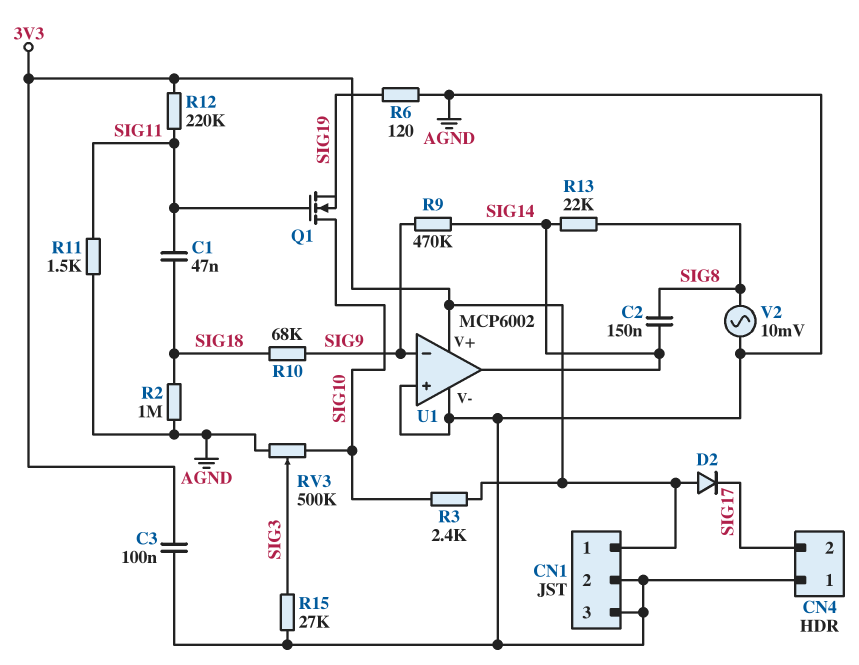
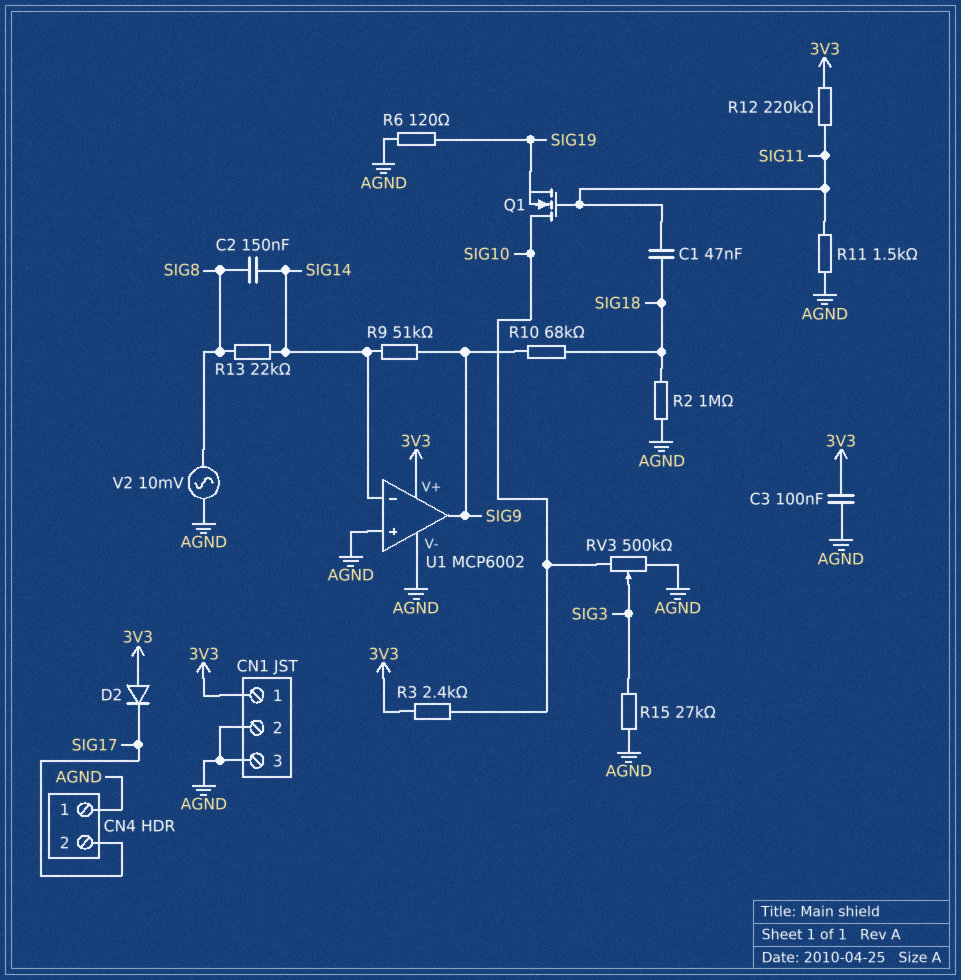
R9: 470k (SIG9, SIG14) -> 51k (SIG9, SIG14)
U1 pin in-: SIG9 -> SIG14
U1 pin out: SIG14 -> SIG9

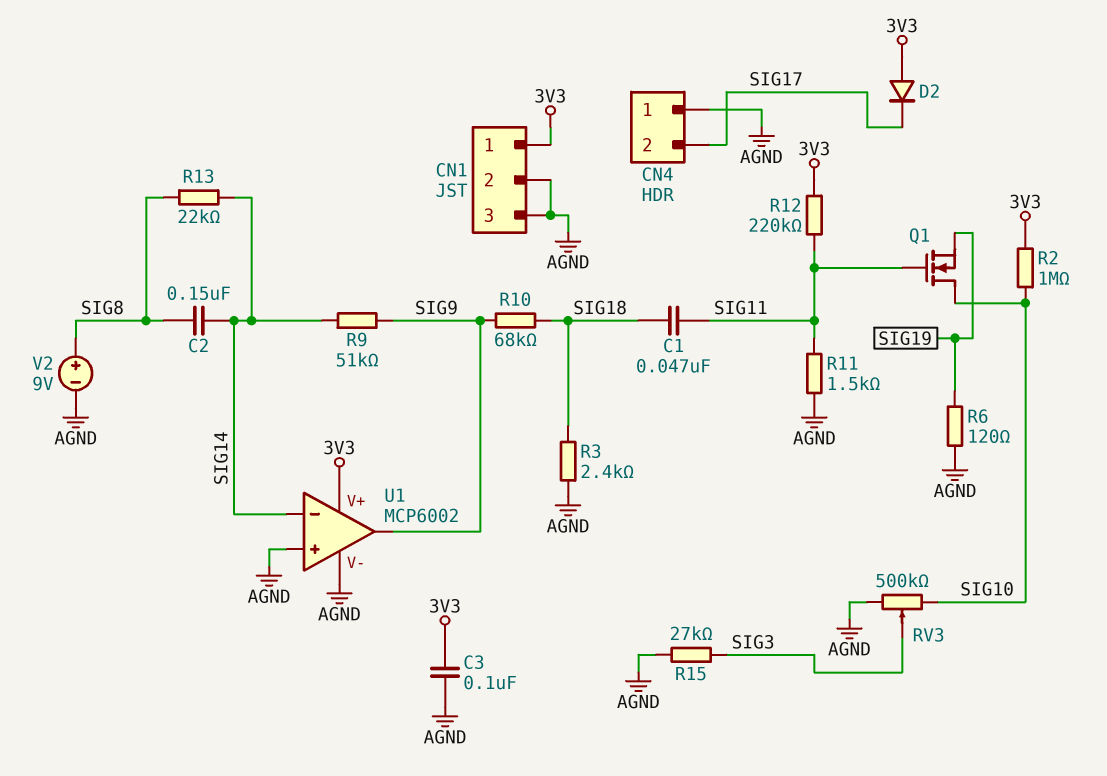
R2: 1M (AGND, SIG18) -> 1M (3V3, SIG10)
R3: 2.4k (3V3, SIG10) -> 2.4k (AGND, SIG18)
V2: AC 10mV (AGND, SIG8) -> 9V (plus SIG8, minus AGND)

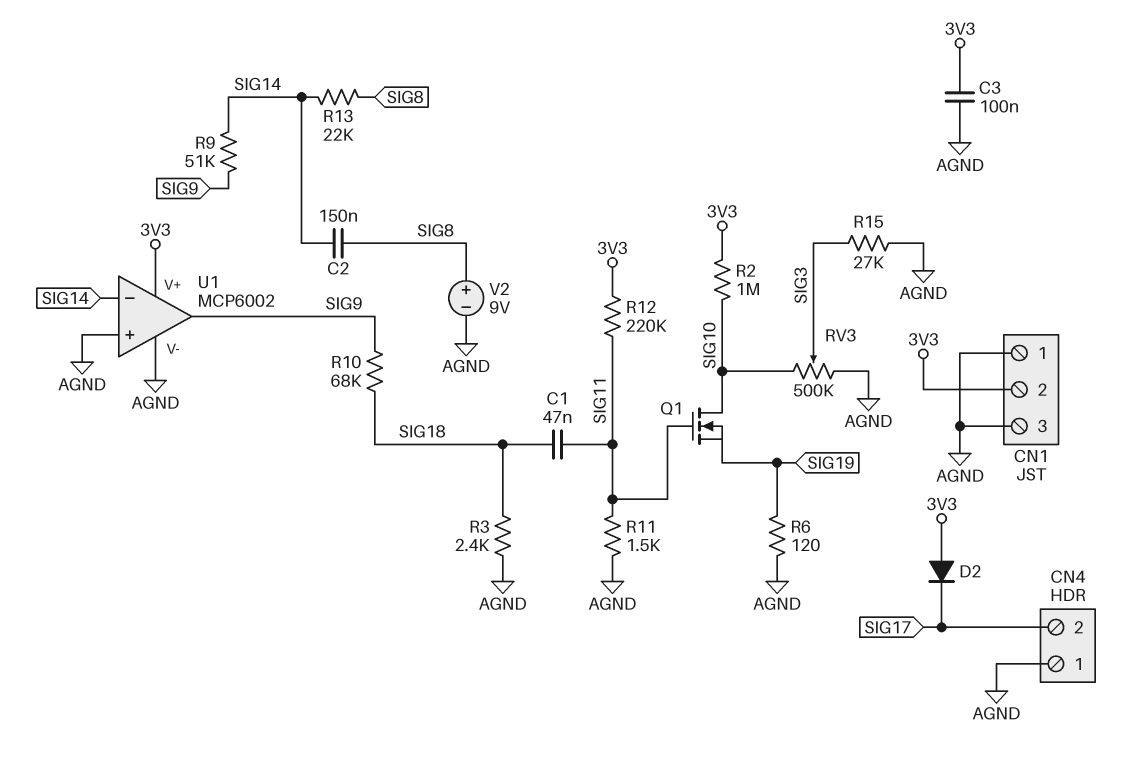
CN1 pin 1: 3V3 -> AGND
CN1 pin 2: AGND -> 3V3

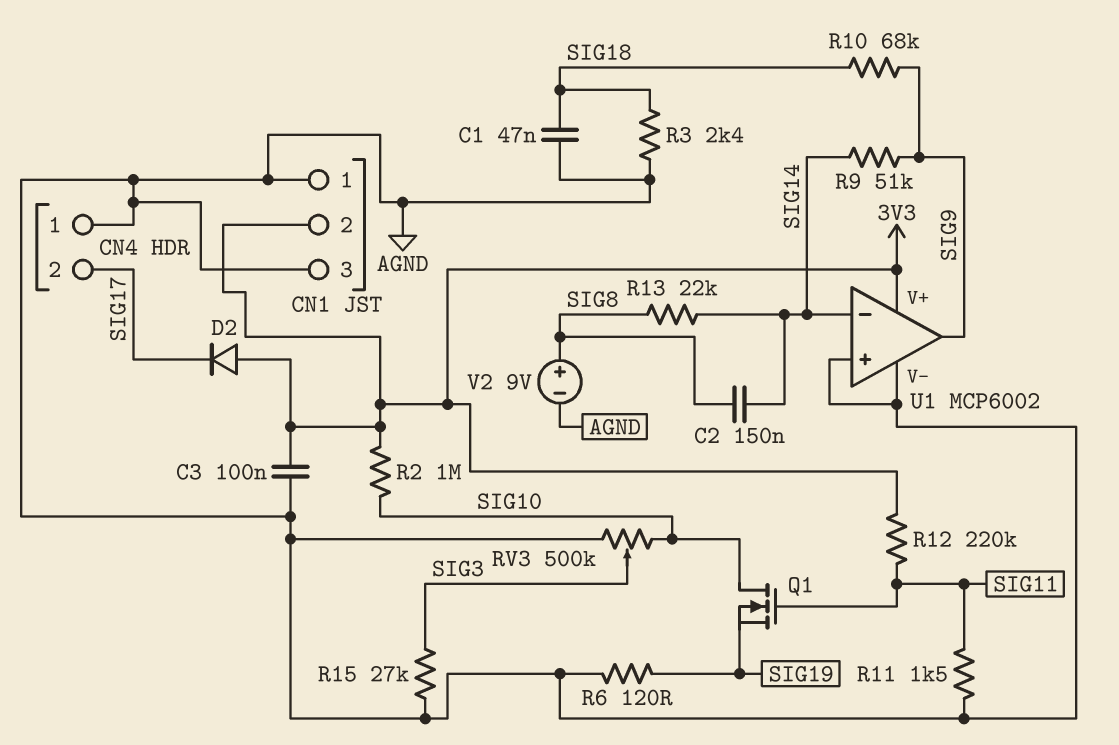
C1: 47nF (SIG11, SIG18) -> 47nF (AGND, SIG18)

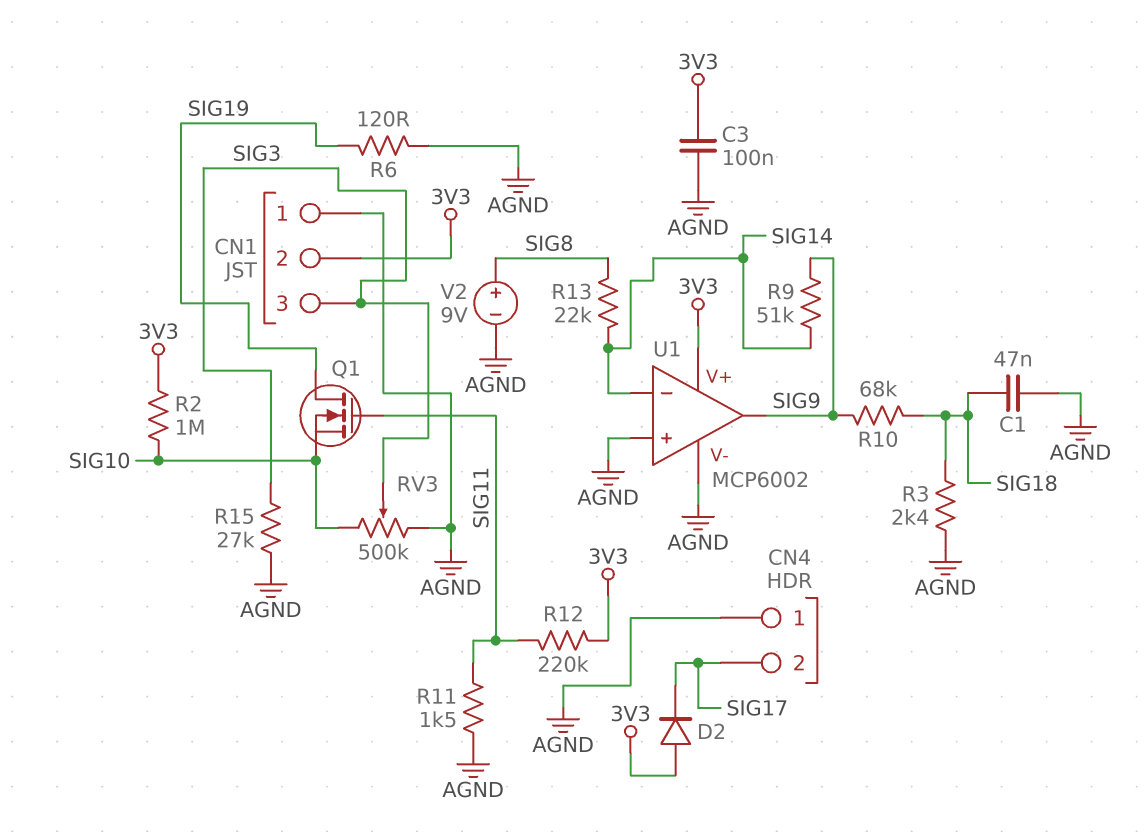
C2: 150nF (SIG8, SIG14) -> none
CN1 pin 3: AGND -> SIG3
Q1: NMOS (G SIG11, D SIG10, S SIG19) -> NMOS (G SIG11, D SIG19, S SIG10)

